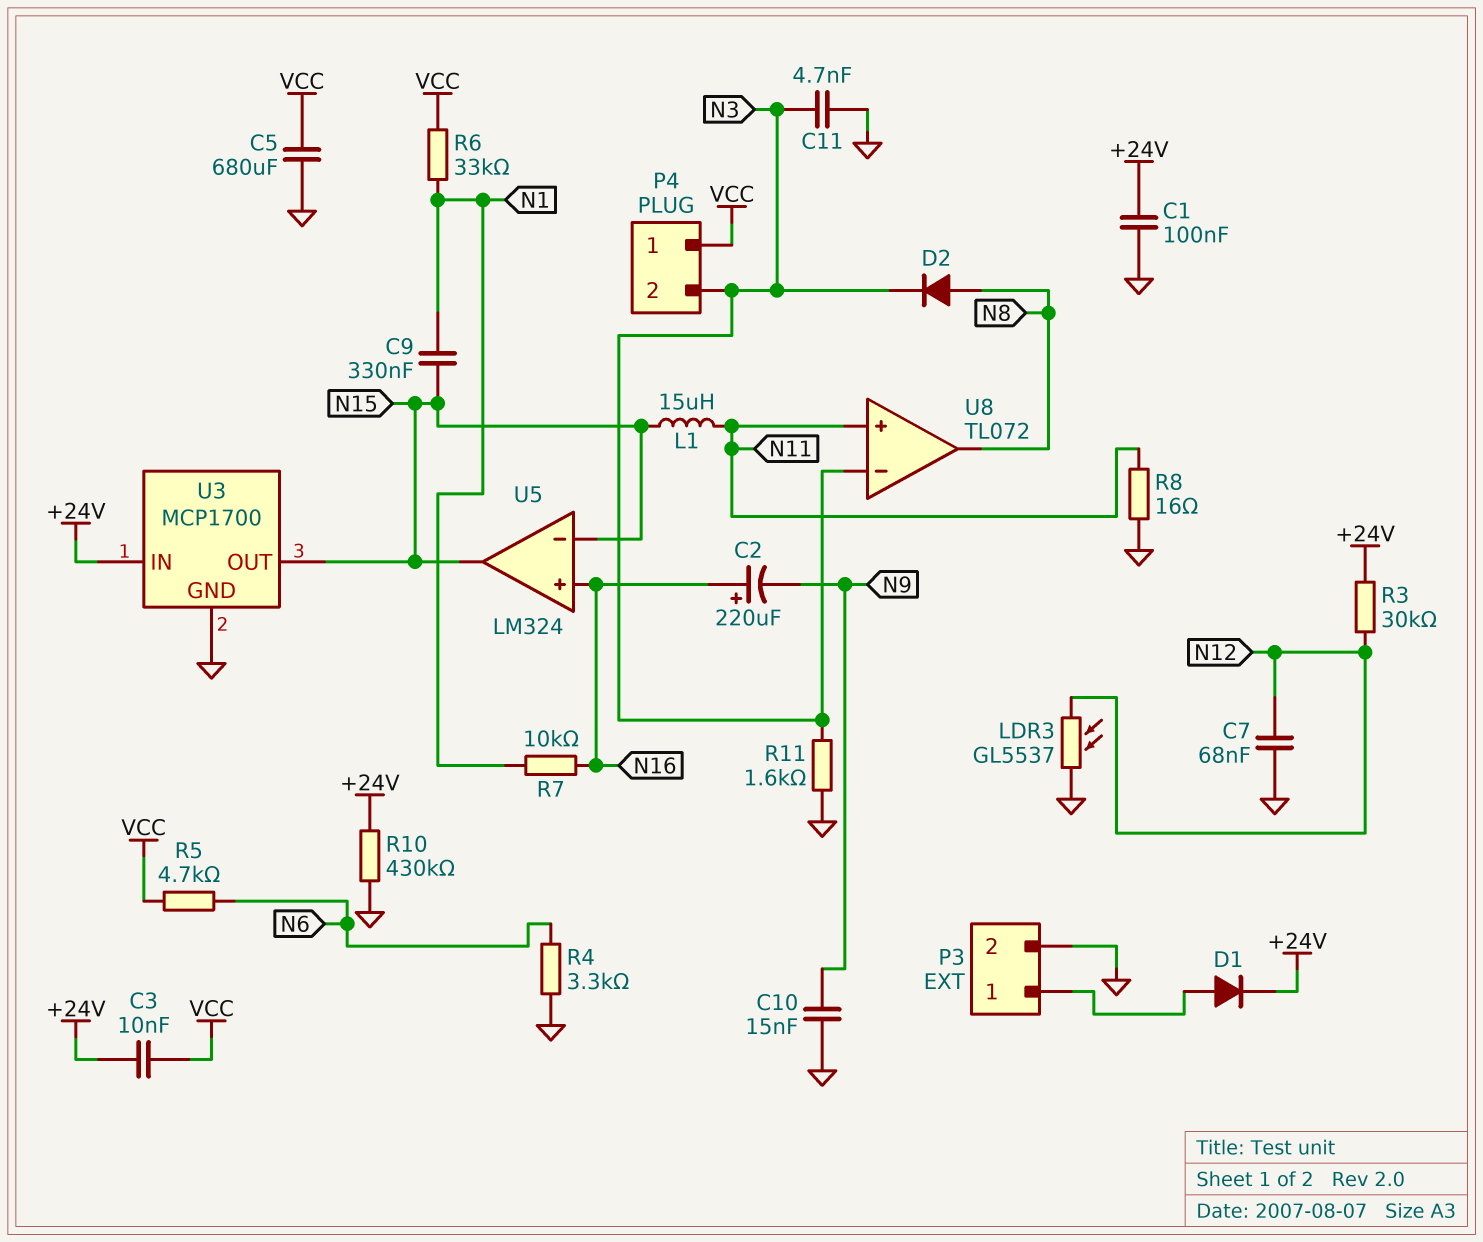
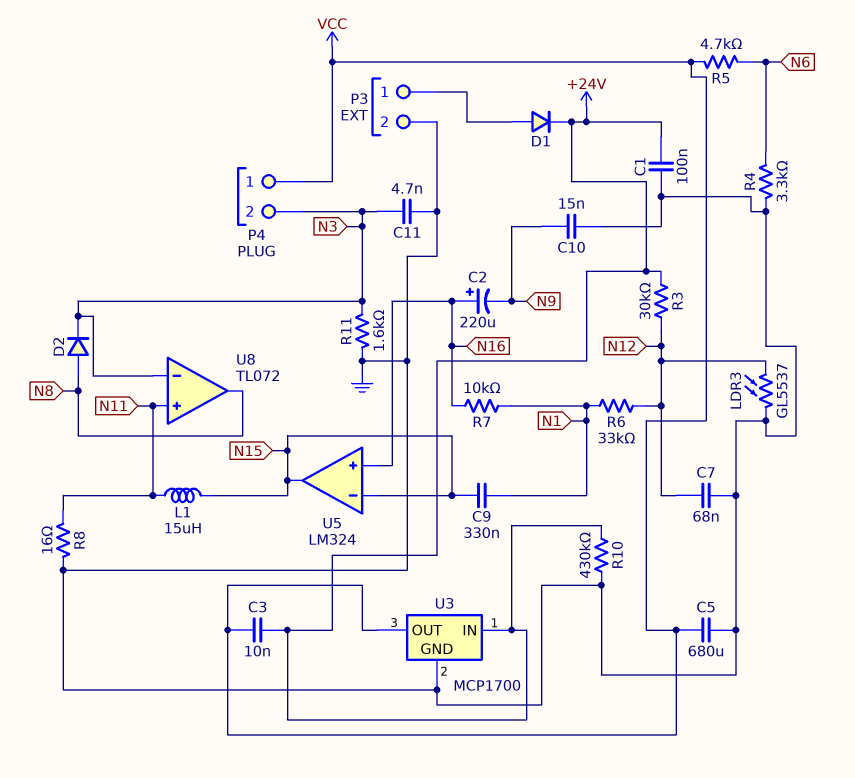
R6: 33k (N1, VCC) -> 33k (N1, N12)
U3 pin OUT: N15 -> VCC

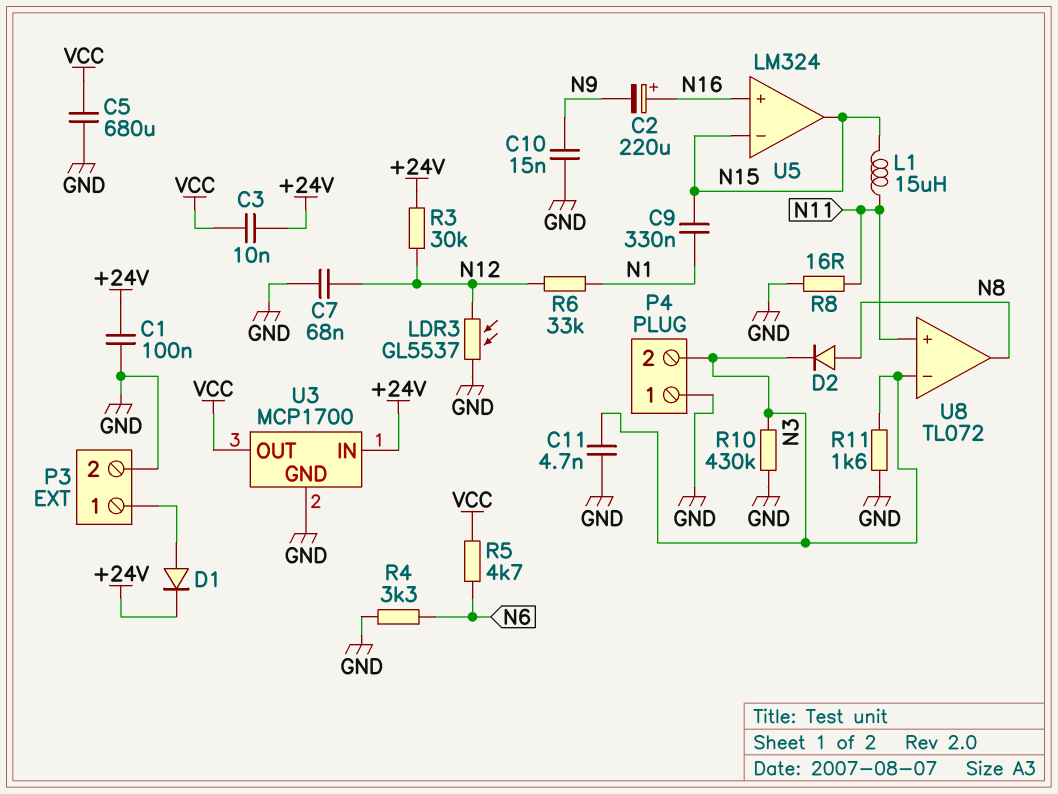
P4 pin 1: VCC -> GND
R7: 10k (N1, N16) -> none
R10: 430k (+24V, GND) -> 430k (GND, N3)

